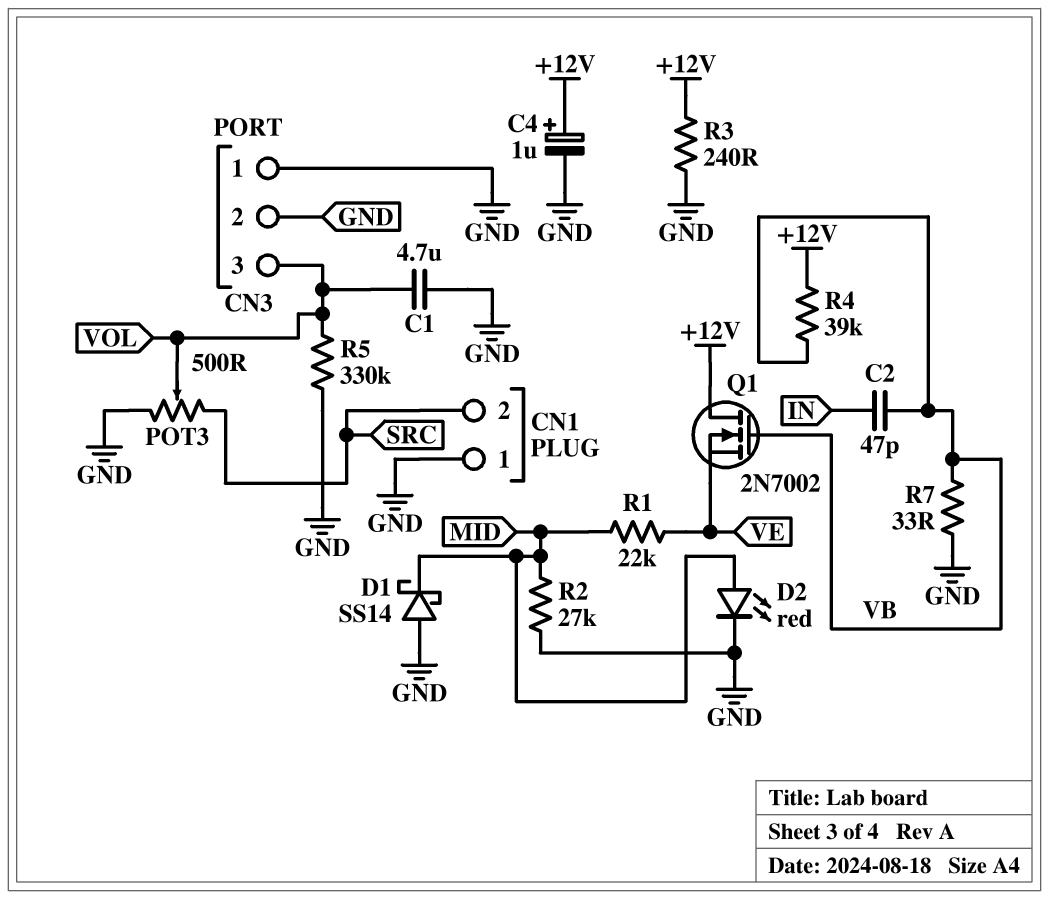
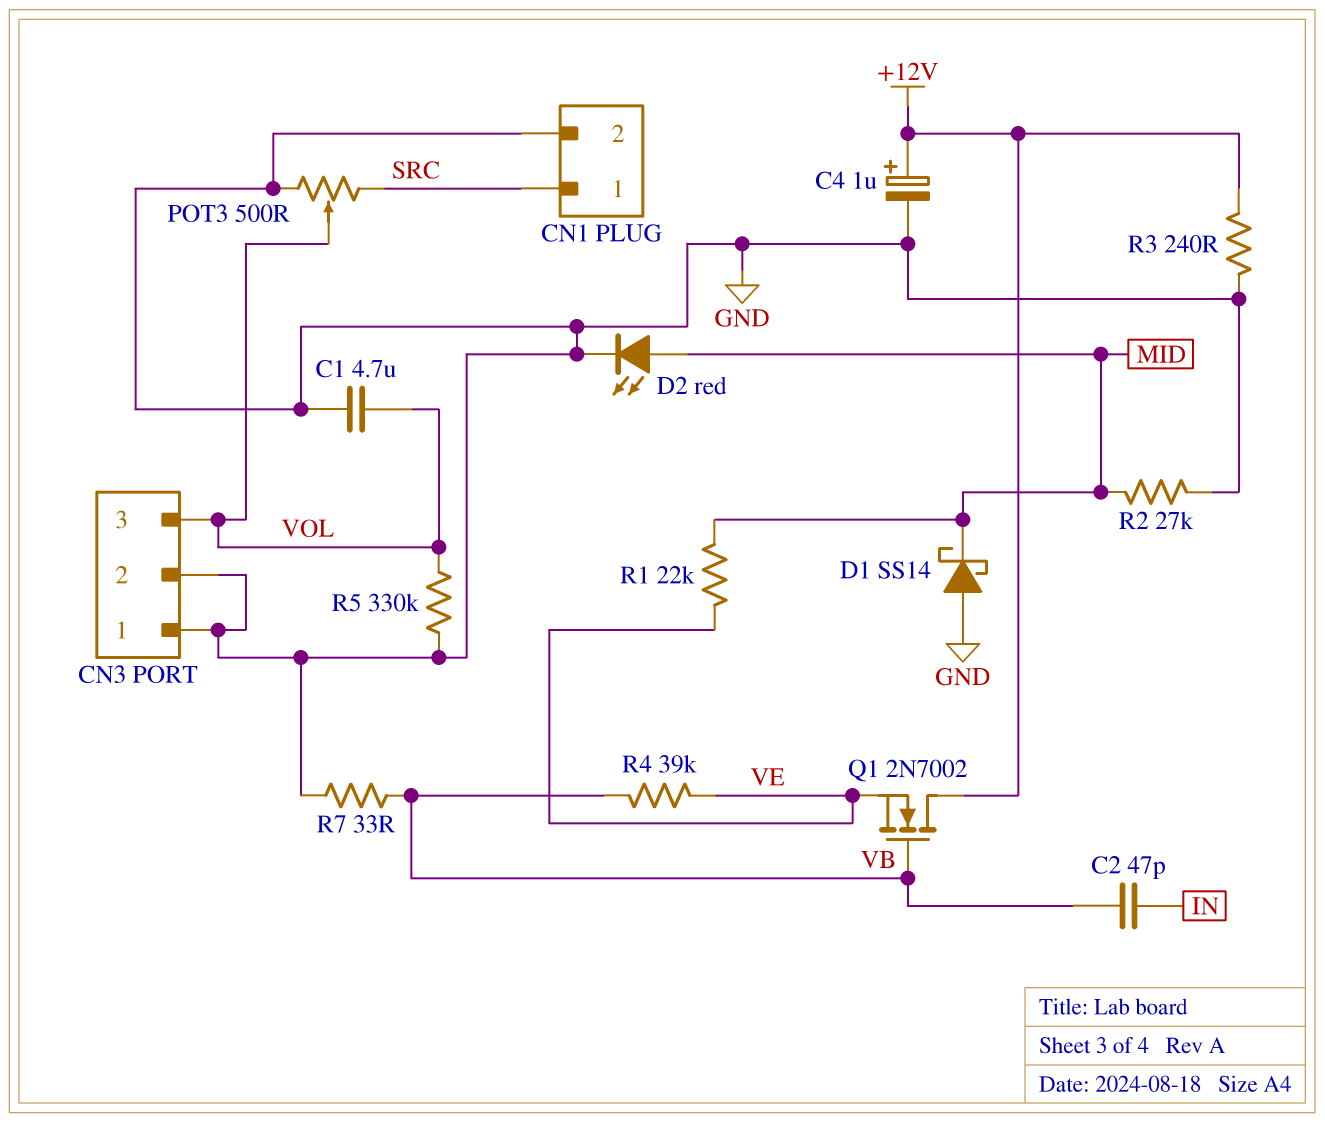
CN1 pin 1: GND -> SRC
CN1 pin 2: SRC -> GND
R4: 39k (+12V, VB) -> 39k (VB, VE)

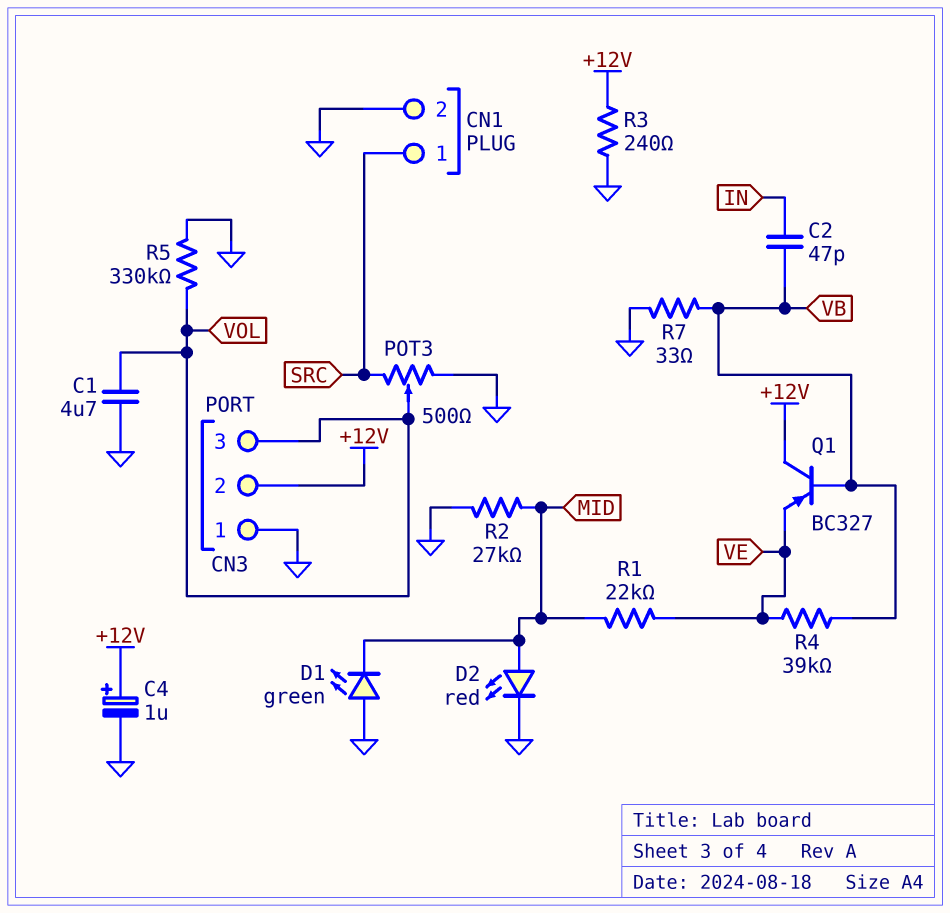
CN3 pin 2: GND -> +12V
D1: schottky SS14 (A GND, K MID) -> LED green (A GND, K MID)
Q1: NMOS 2N7002 (G VB, D +12V, S VE) -> PNP BC327 (B VB, C +12V, E VE)

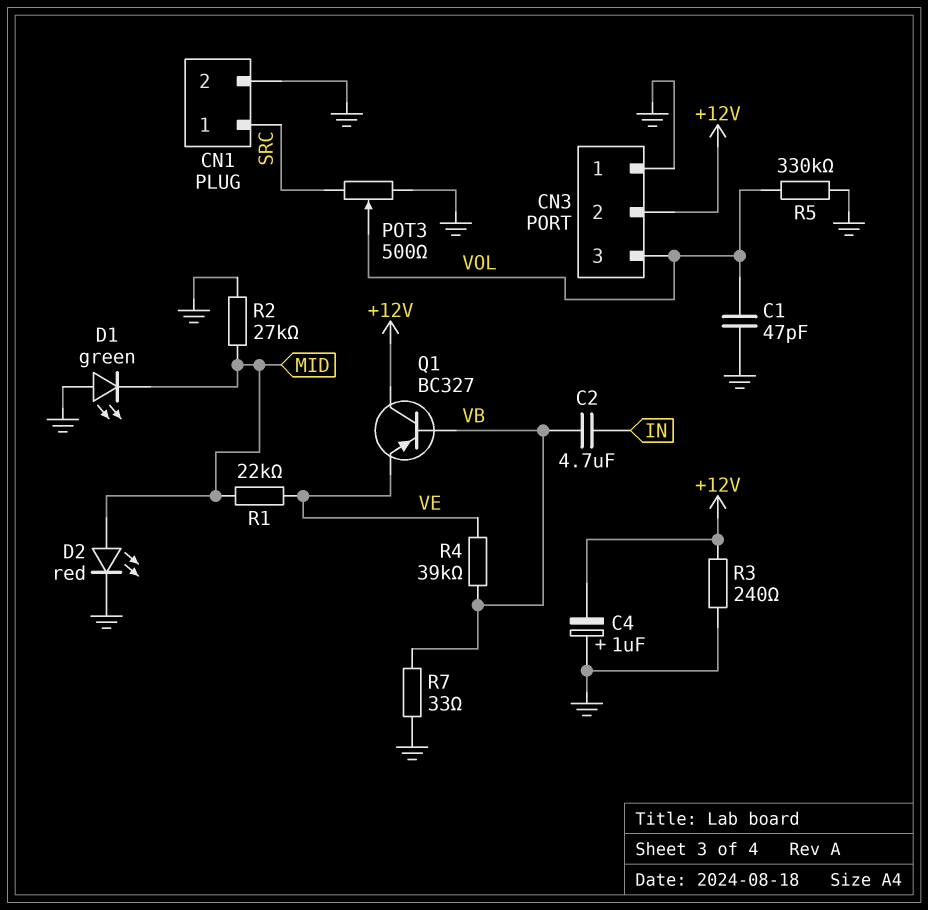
C1: 4.7uF (GND, VOL) -> 47pF (GND, VOL)
C2: 47pF (IN, VB) -> 4.7uF (IN, VB)
C4: 1uF (plus +12V, minus GND) -> 1uF (plus GND, minus +12V)

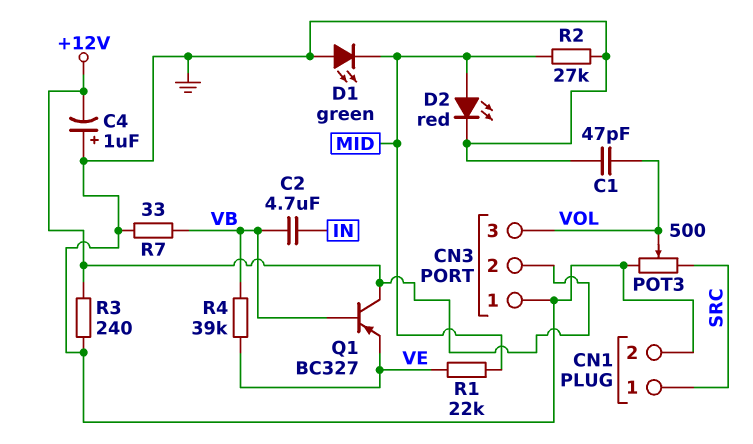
R5: 330k (GND, VOL) -> none

